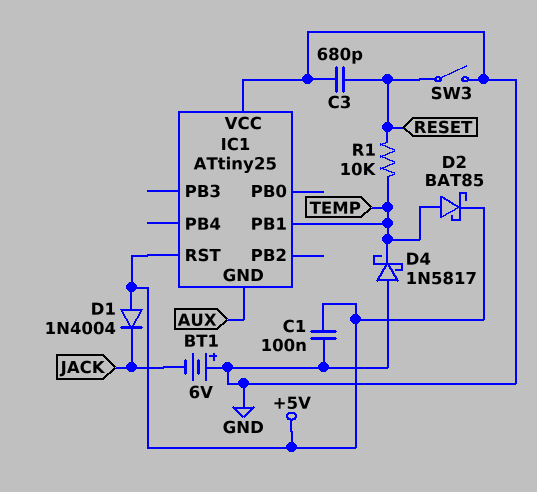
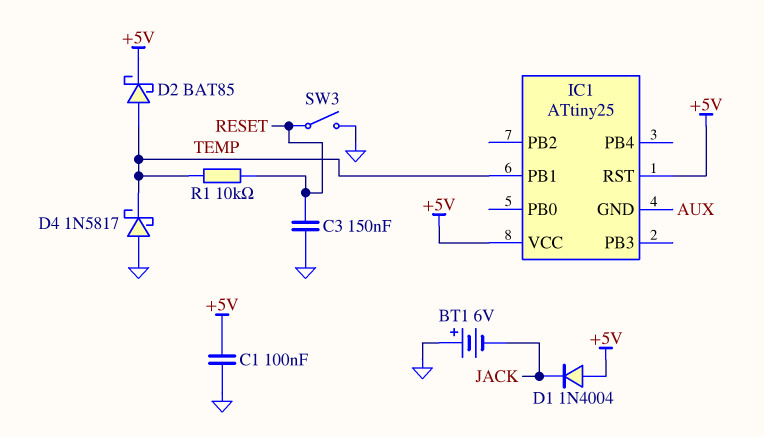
C3: 680pF (GND, RESET) -> 150nF (GND, RESET)
IC1 pin VCC: GND -> +5V

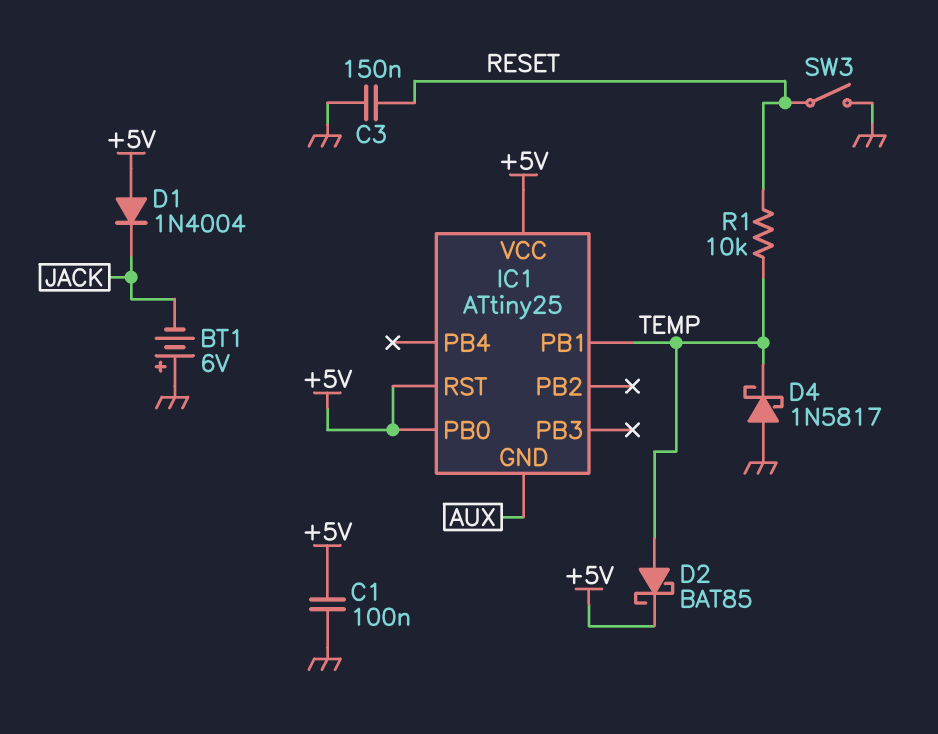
IC1 pin PB0: none -> +5V

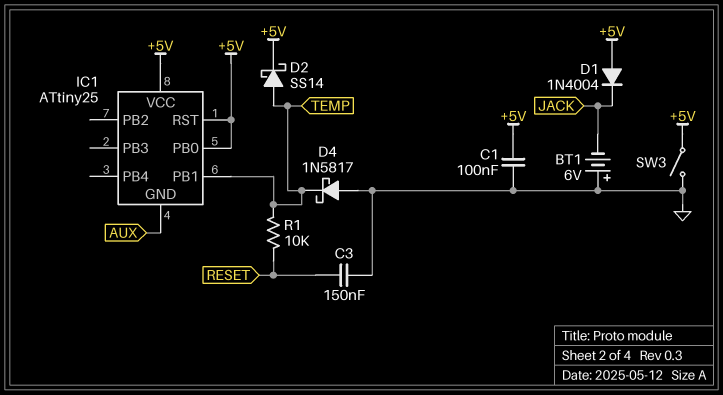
D2: schottky BAT85 (A TEMP, K +5V) -> schottky SS14 (A TEMP, K +5V)
SW3: switch (GND, RESET) -> switch (+5V, GND)

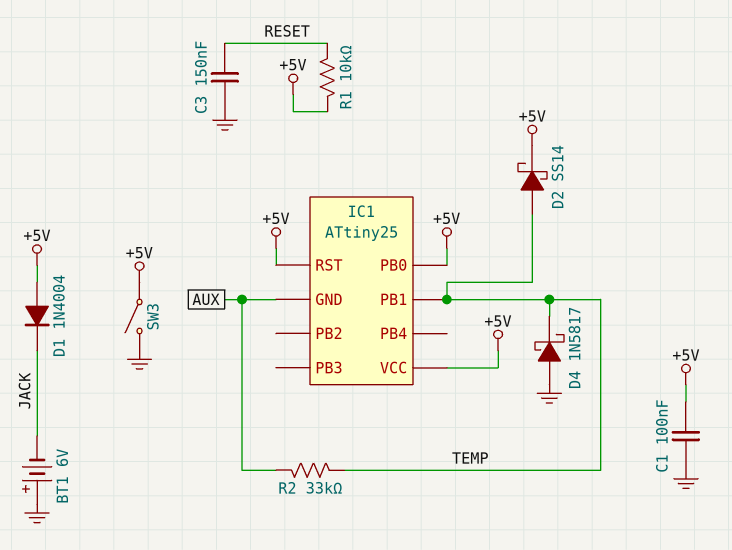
R1: 10k (RESET, TEMP) -> 10k (+5V, RESET)
R2: none -> 33k (AUX, TEMP)

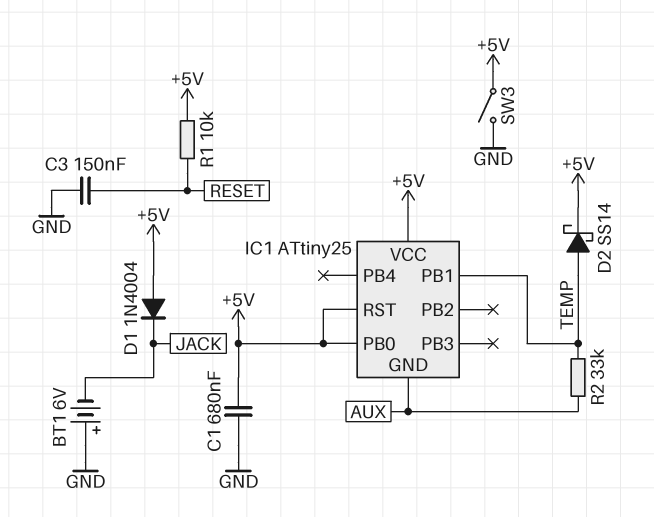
C1: 100nF (+5V, GND) -> 680nF (+5V, GND)
D4: schottky 1N5817 (A GND, K TEMP) -> none

